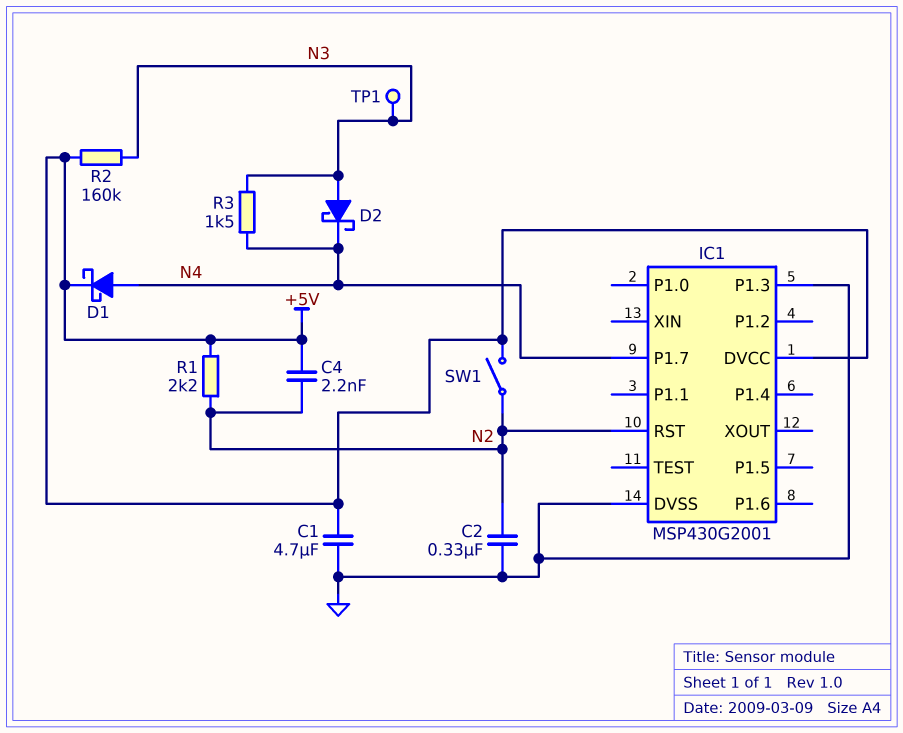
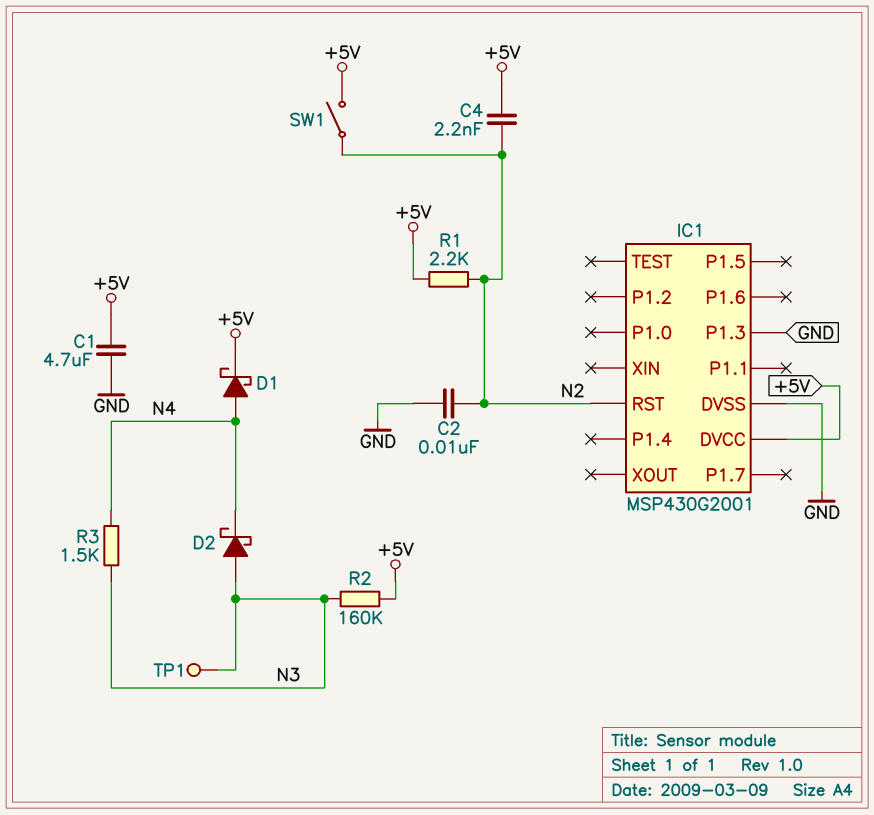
C2: 330nF (GND, N2) -> 10nF (GND, N2)
IC1 pin P1.7: N4 -> none

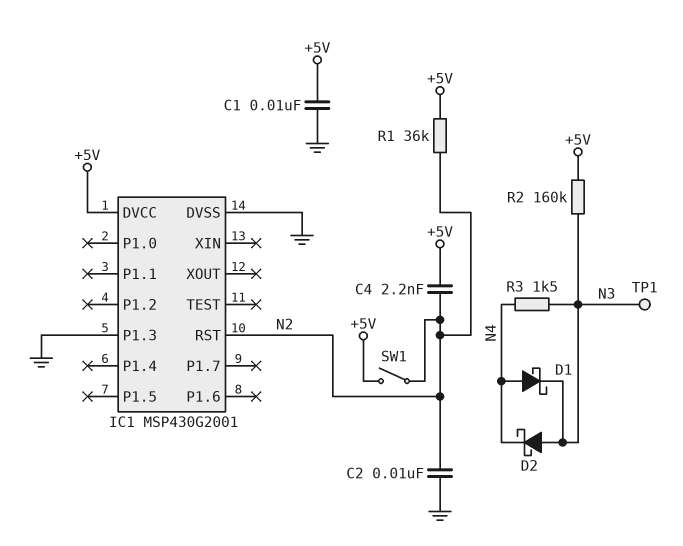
C1: 4.7uF (+5V, GND) -> 10nF (+5V, GND)
D1: schottky (A N4, K +5V) -> schottky (A N4, K N3)
R1: 2.2k (+5V, N2) -> 36k (+5V, N2)

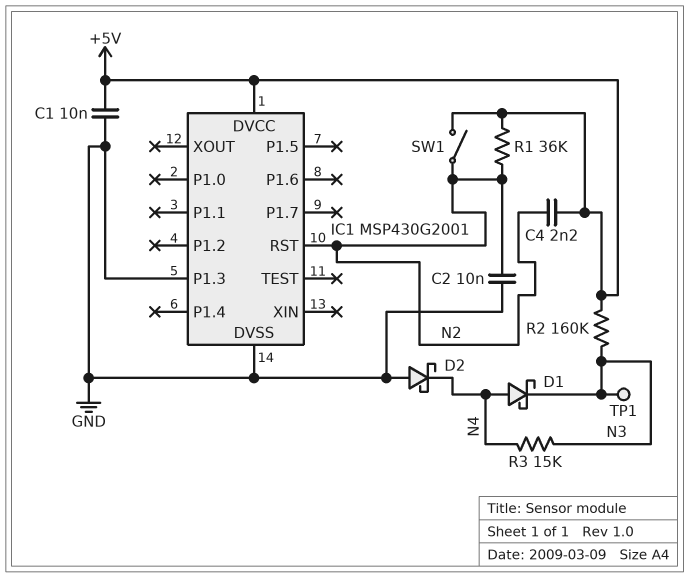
D2: schottky (A N3, K N4) -> schottky (A GND, K N4)
R3: 1.5k (N3, N4) -> 15k (N3, N4)

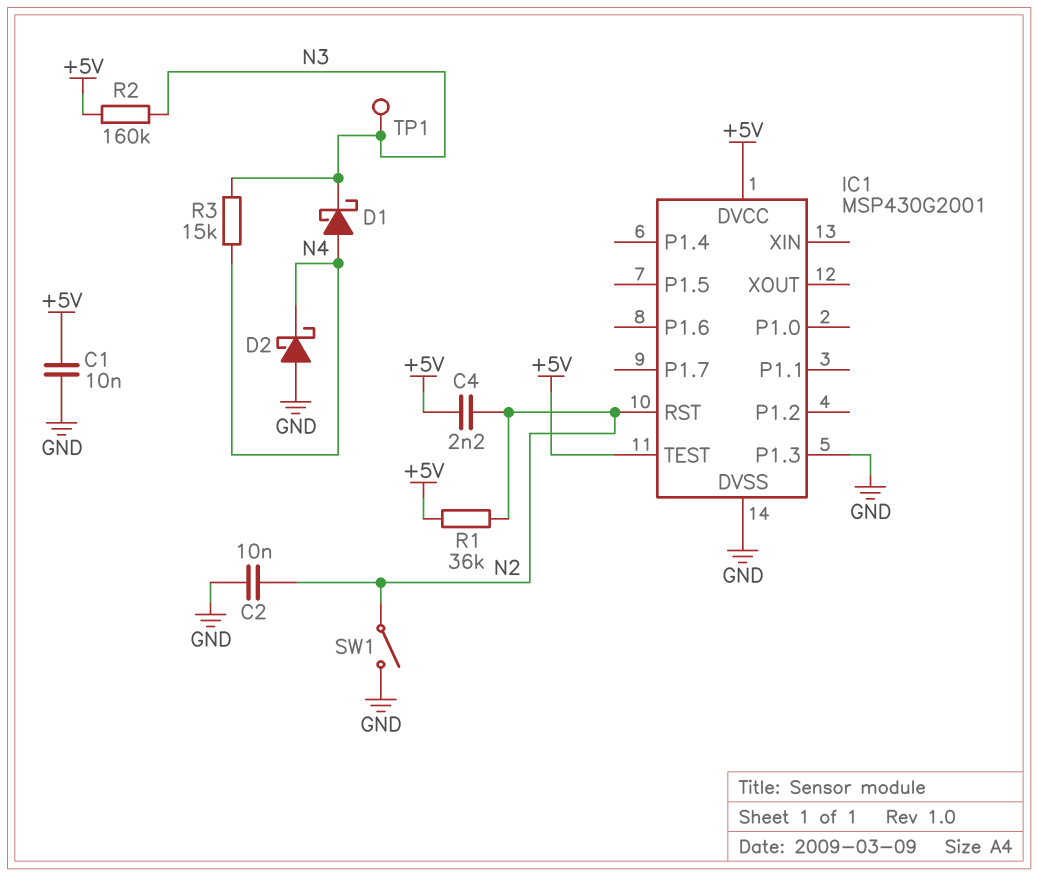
IC1 pin TEST: none -> +5V
SW1: switch (+5V, N2) -> switch (GND, N2)

